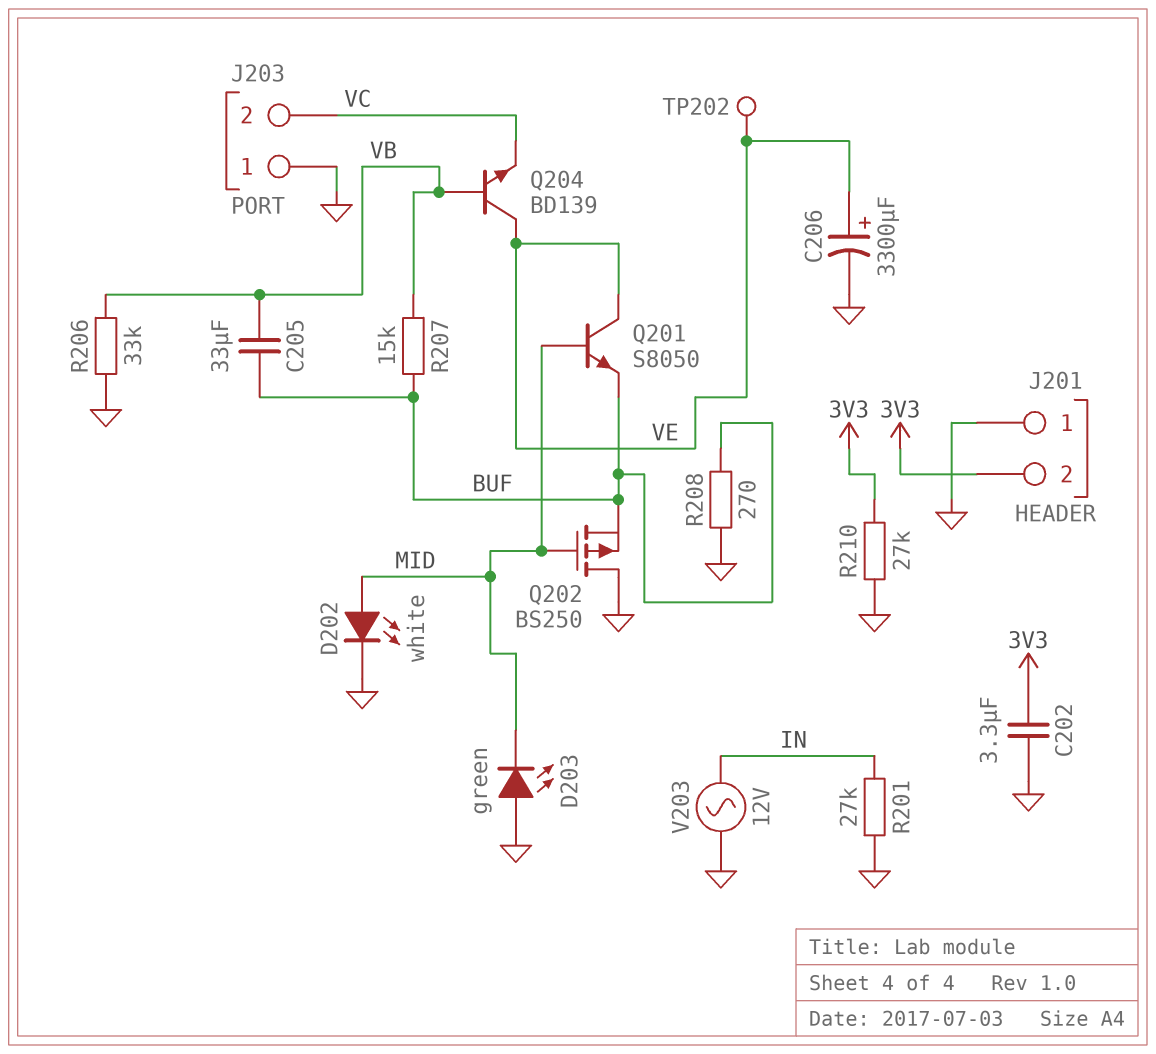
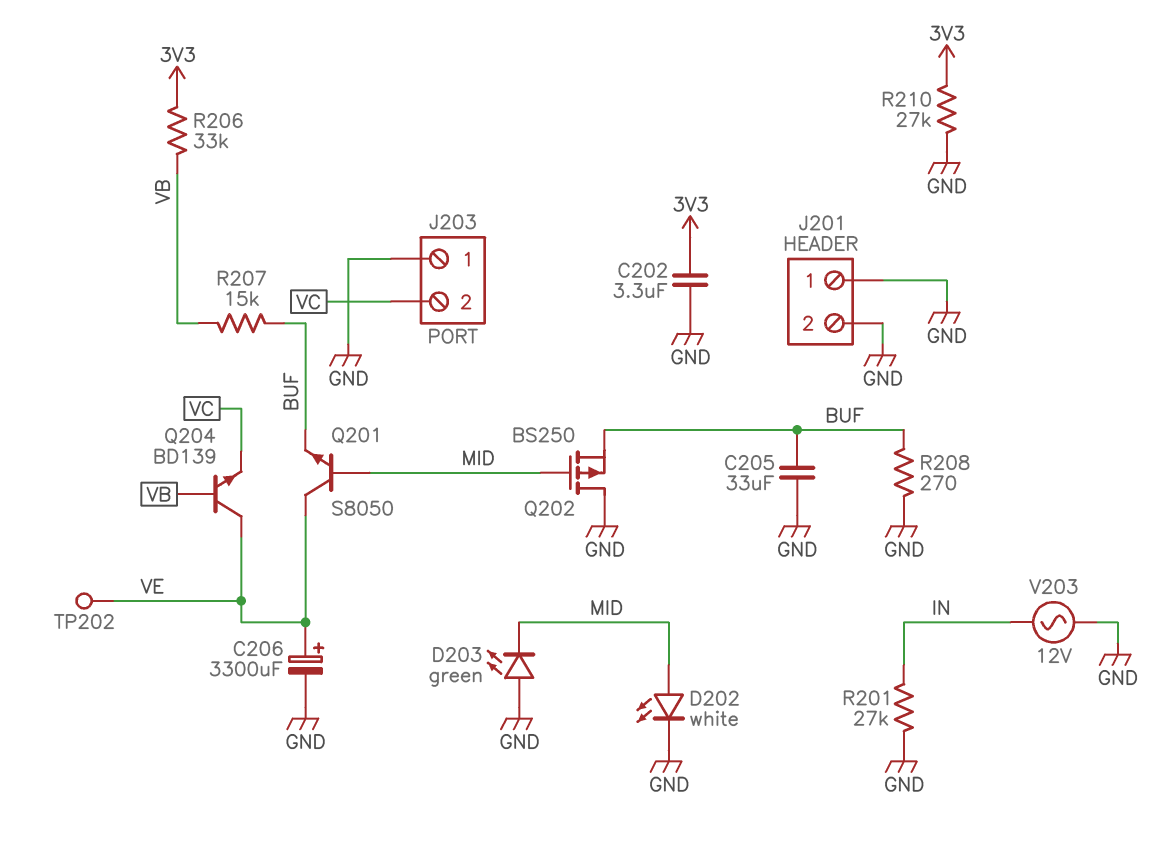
C205: 33uF (BUF, VB) -> 33uF (BUF, GND)
J201 pin 2: 3V3 -> GND
R206: 33k (GND, VB) -> 33k (3V3, VB)

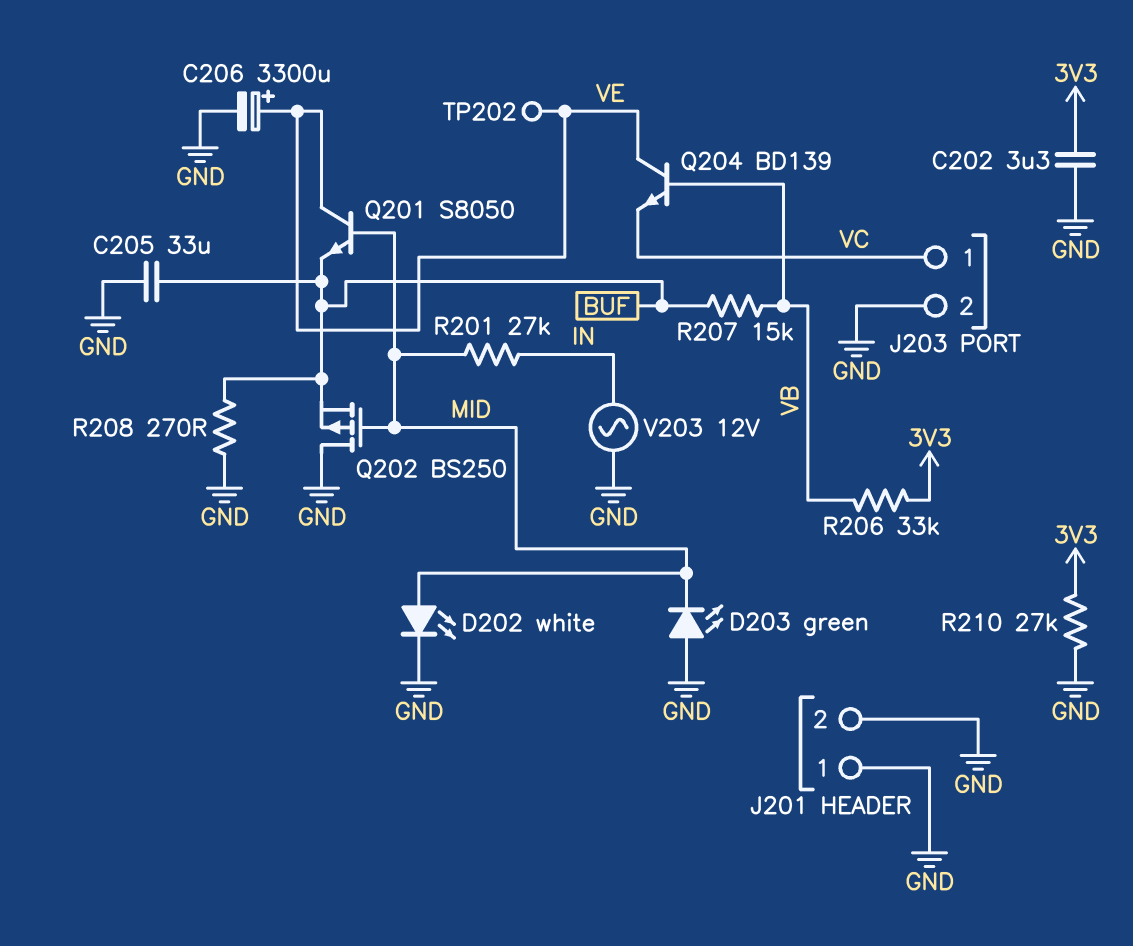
J203 pin 1: GND -> VC
J203 pin 2: VC -> GND
R201: 27k (GND, IN) -> 27k (IN, MID)

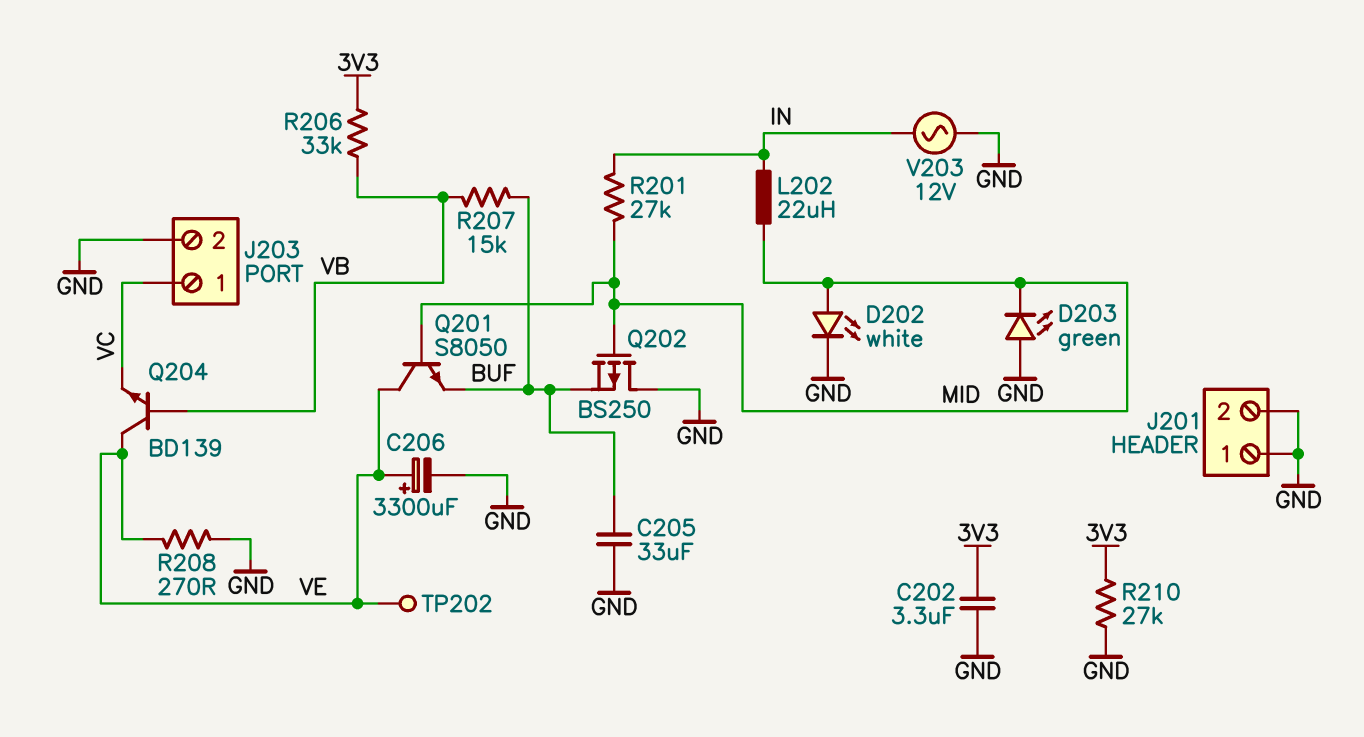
L202: none -> 22uH (IN, MID)
R208: 270 (BUF, GND) -> 270 (GND, VE)

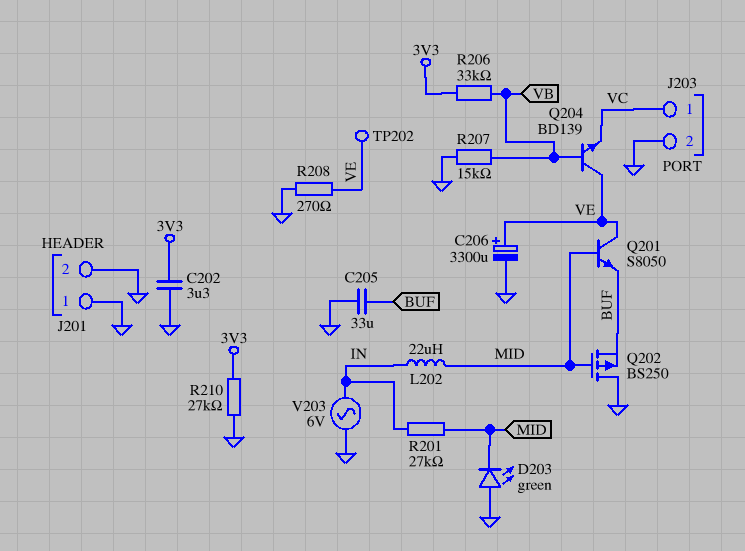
D202: LED white (A MID, K GND) -> none
R207: 15k (BUF, VB) -> 15k (GND, VB)
V203: AC 12V (GND, IN) -> AC 6V (GND, IN)

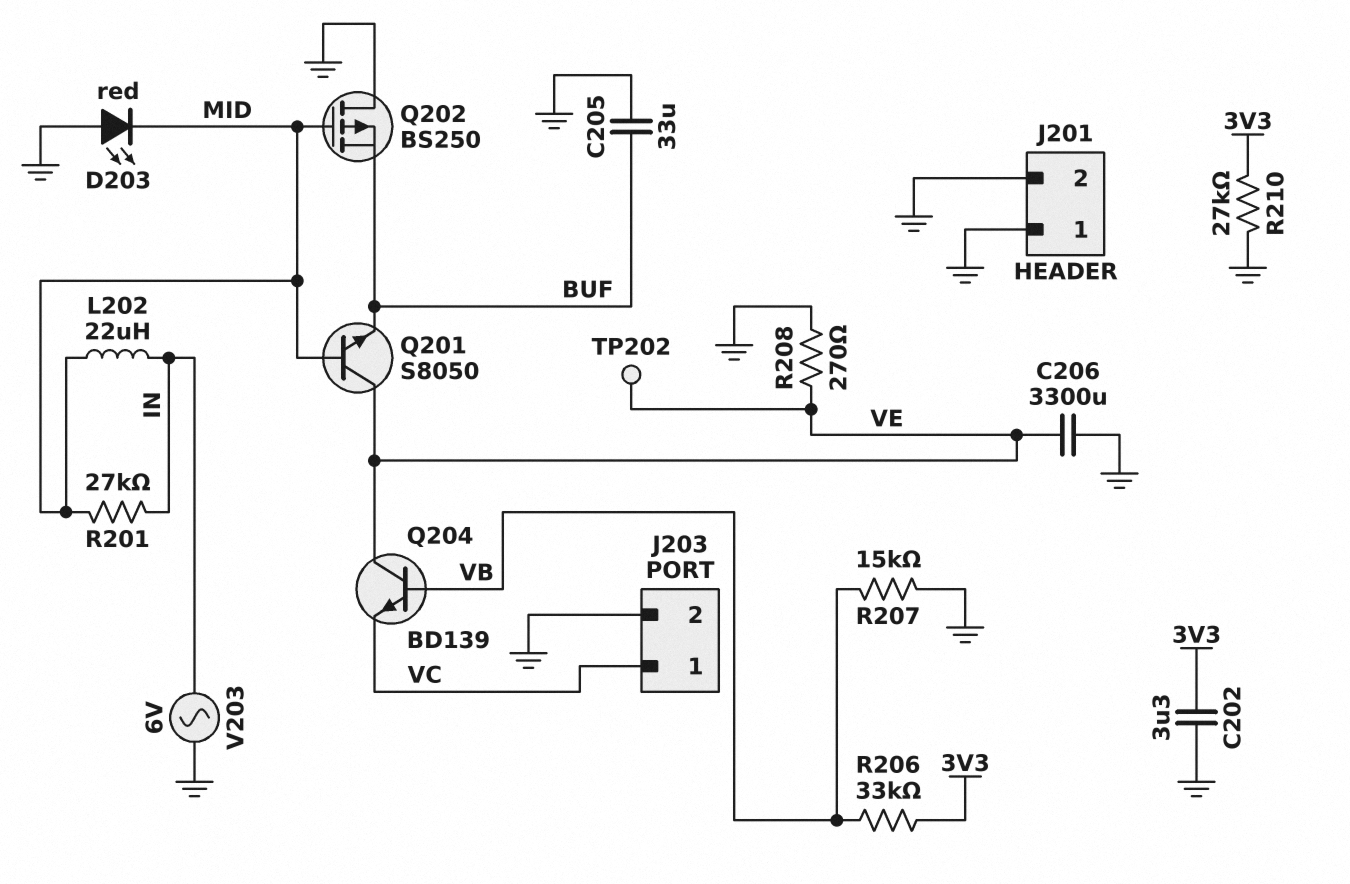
C206: 3300uF (plus VE, minus GND) -> 3300uF (GND, VE)
D203: LED green (A GND, K MID) -> LED red (A GND, K MID)

